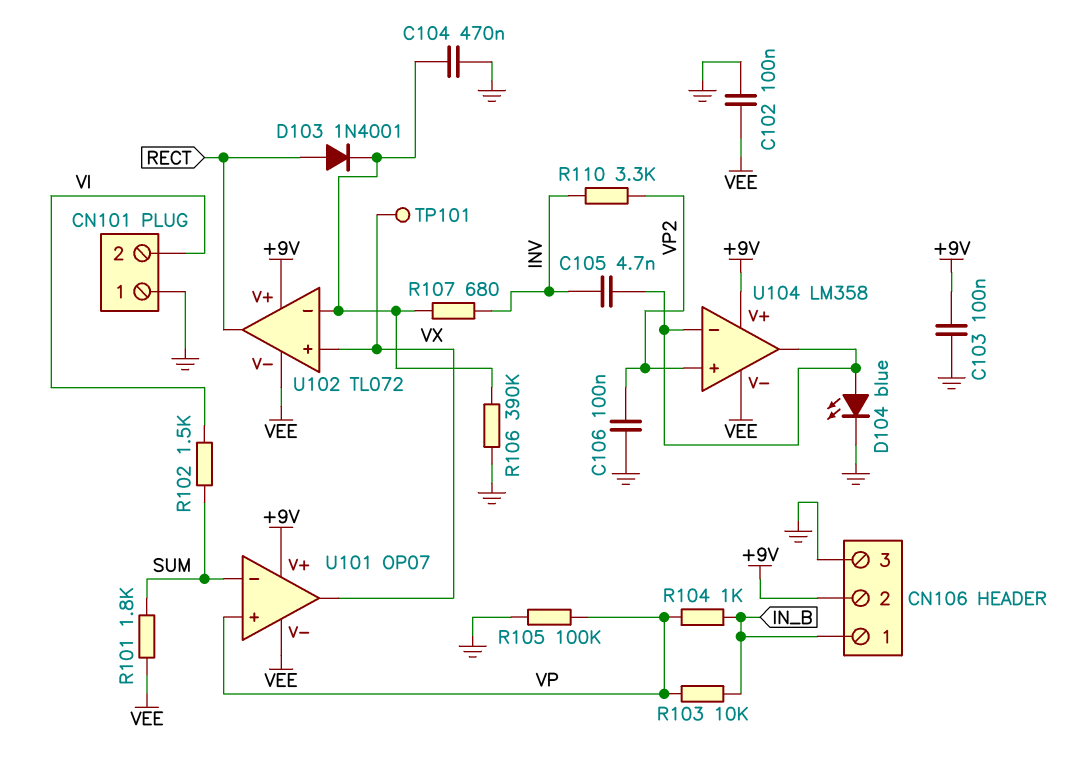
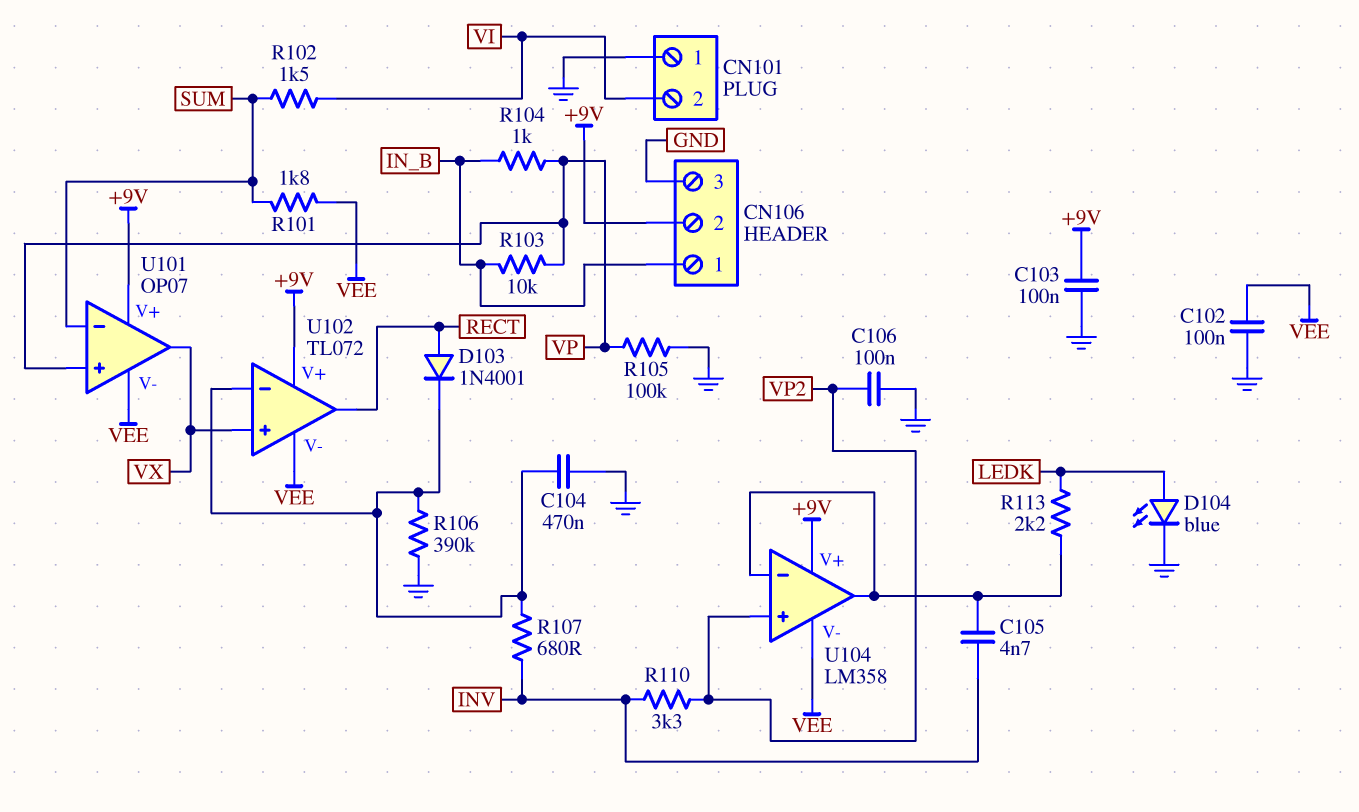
D104: LED blue (A U104/in-, K GND) -> LED blue (A LEDK, K GND)
R113: none -> 2.2k (LEDK, U104/in-)
TP101: test point (VX) -> none

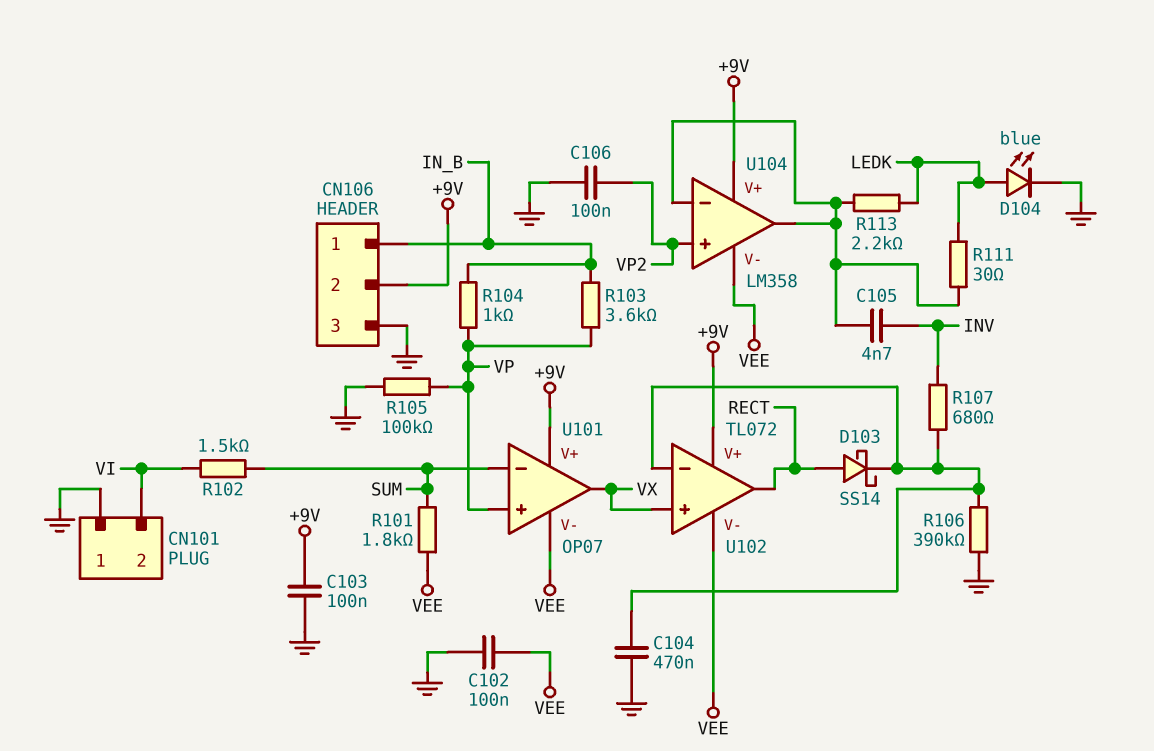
D103: diode 1N4001 (A RECT, K U102/in-) -> schottky SS14 (A RECT, K U102/in-)
R103: 10k (IN_B, VP) -> 3.6k (IN_B, VP)
R110: 3.3k (INV, VP2) -> none
R111: none -> 30 (LEDK, U104/in-)

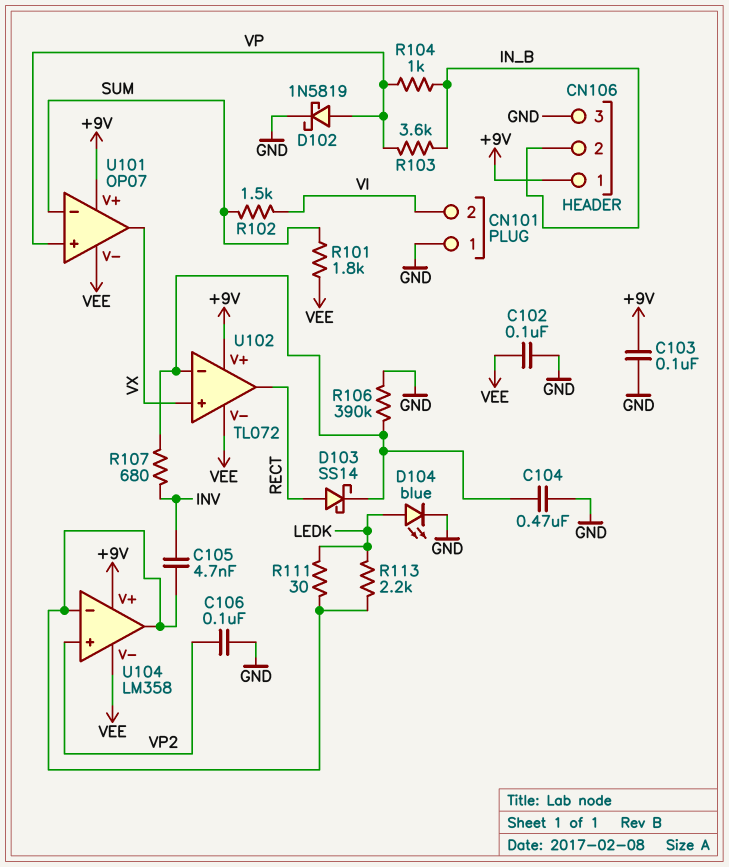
CN106 pin 1: IN_B -> +9V
CN106 pin 2: +9V -> IN_B
D102: none -> schottky 1N5819 (A VP, K GND)
R105: 100k (GND, VP) -> none

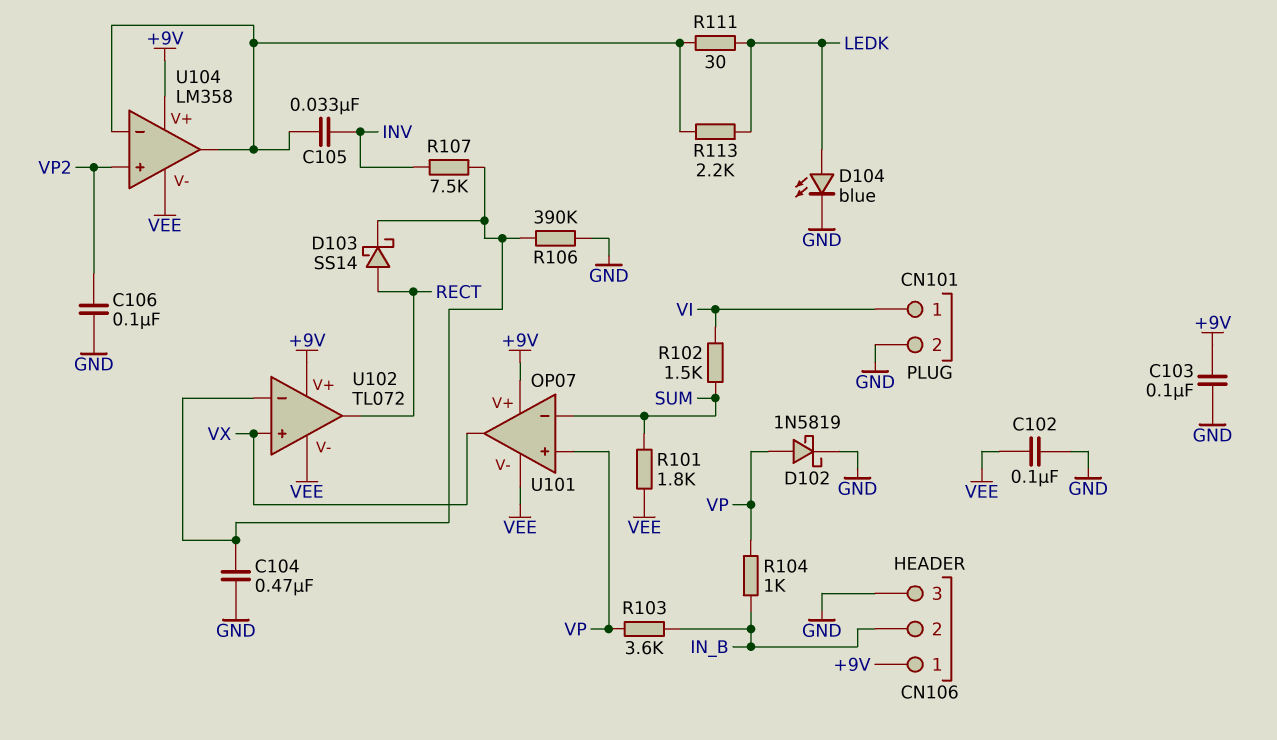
C105: 4.7nF (INV, U104/in-) -> 33nF (INV, U104/in-)
CN101 pin 1: GND -> VI
CN101 pin 2: VI -> GND
R107: 680 (INV, U102/in-) -> 7.5k (INV, U102/in-)

